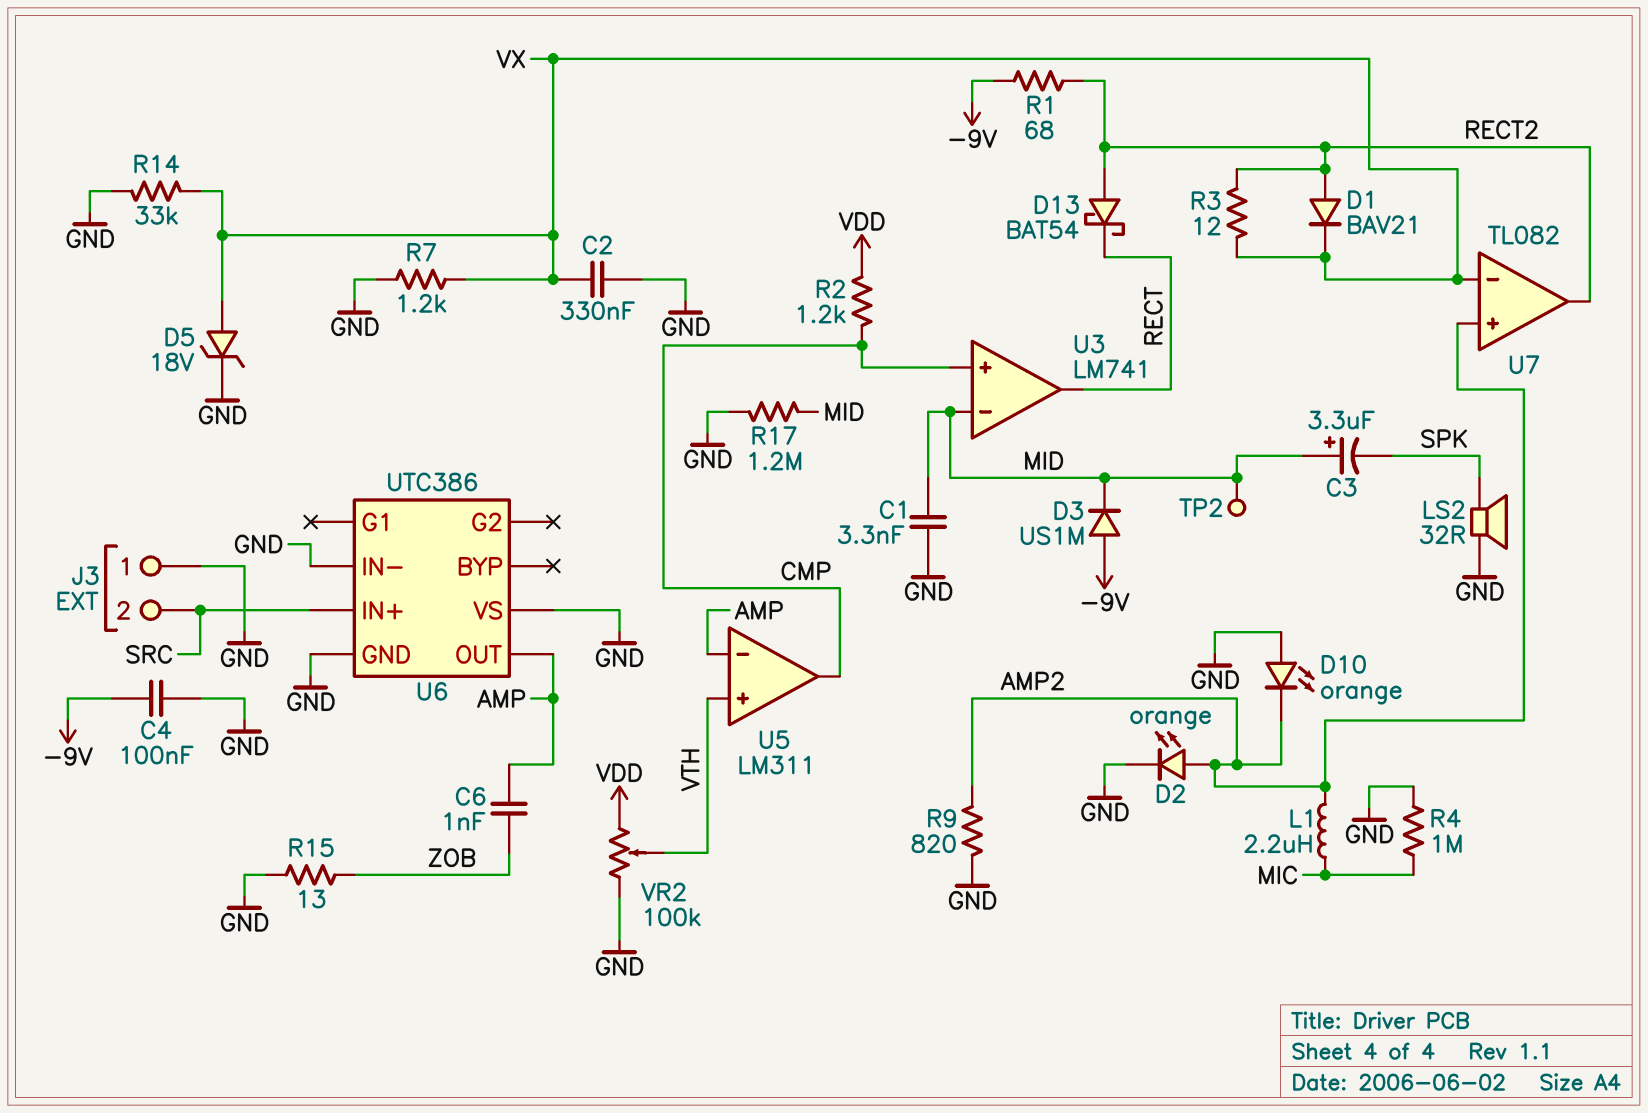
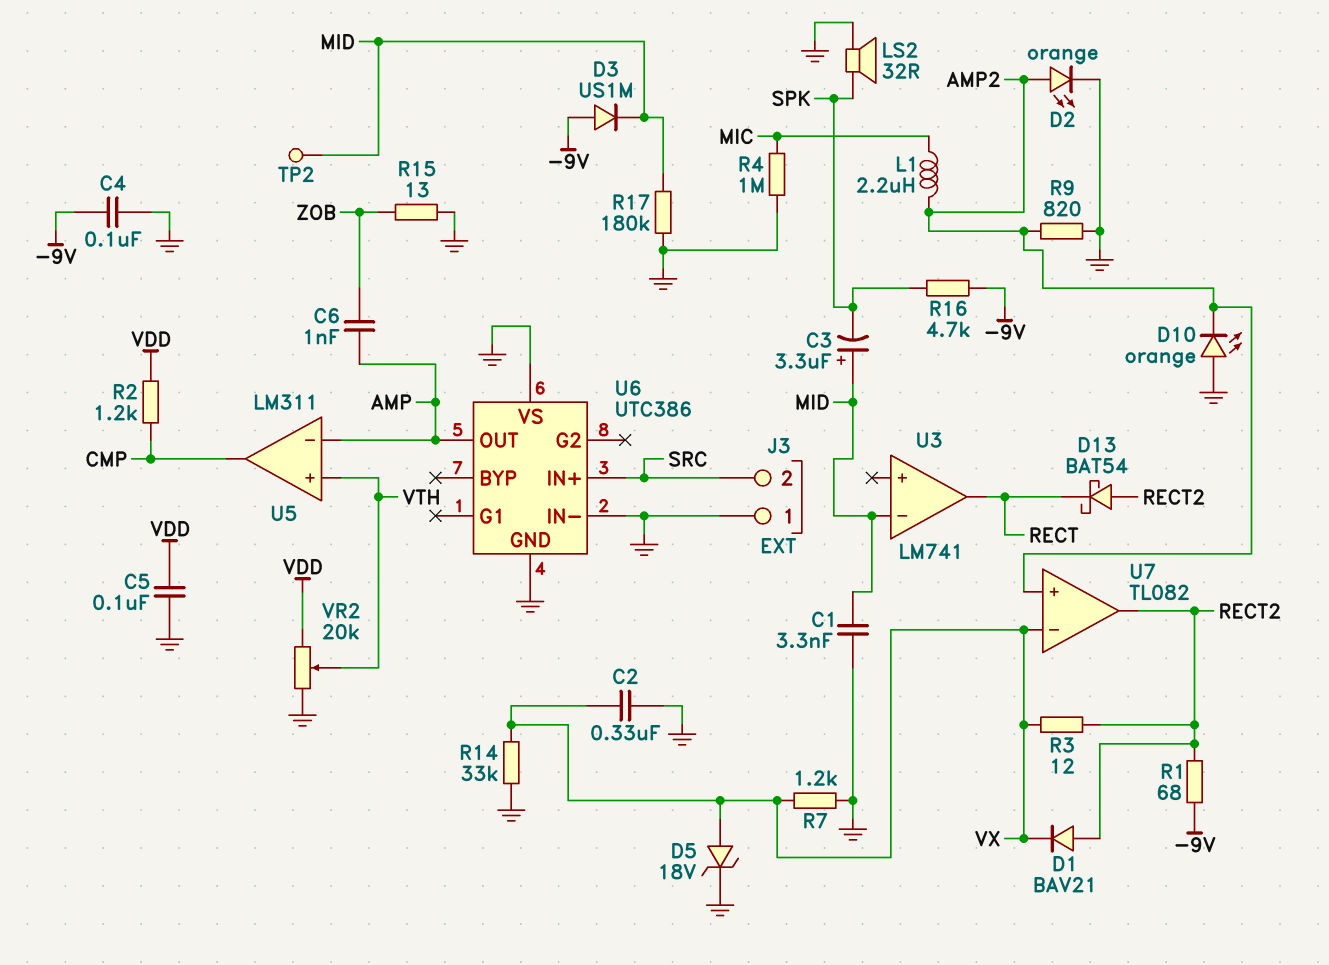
C5: none -> 100nF (GND, VDD)
R16: none -> 4.7k (-9V, SPK)
R17: 1.2M (GND, MID) -> 180k (GND, MID)
U3 pin in+: CMP -> none
VR2: 100k (GND, VDD, wiper VTH) -> 20k (GND, VDD, wiper VTH)

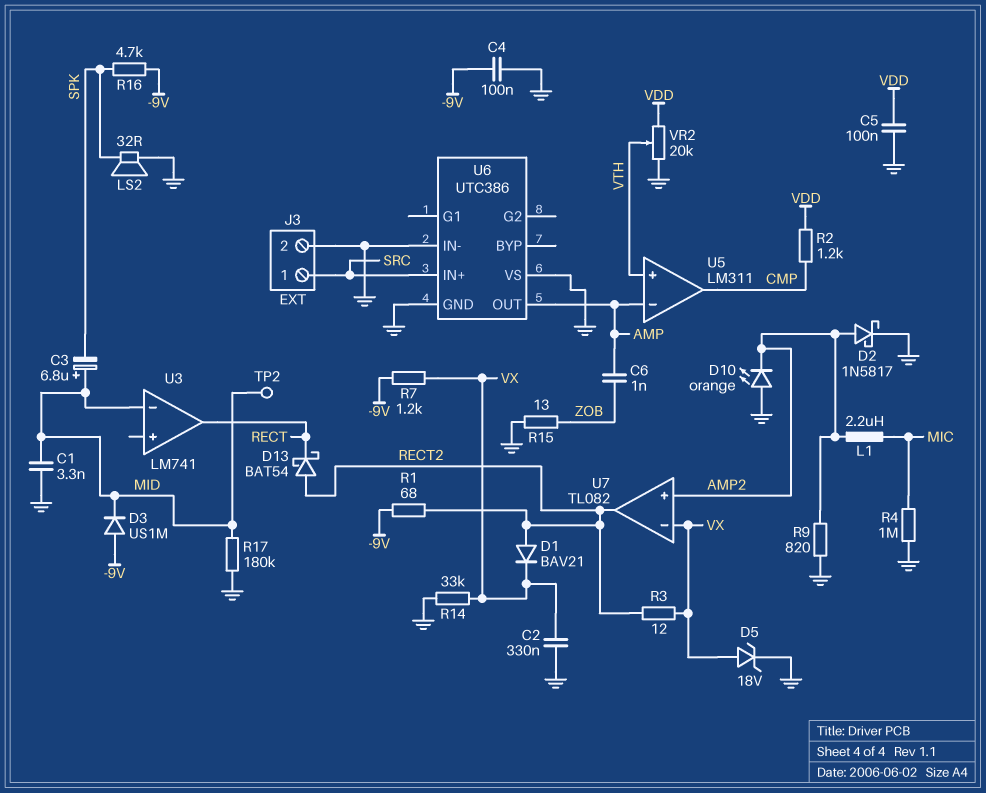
C3: 3.3uF (plus MID, minus SPK) -> 6.8uF (plus MID, minus SPK)
D2: LED orange (A AMP2, K GND) -> schottky 1N5817 (A AMP2, K GND)
J3 pin 1: GND -> SRC
J3 pin 2: SRC -> GND
R7: 1.2k (GND, VX) -> 1.2k (-9V, VX)

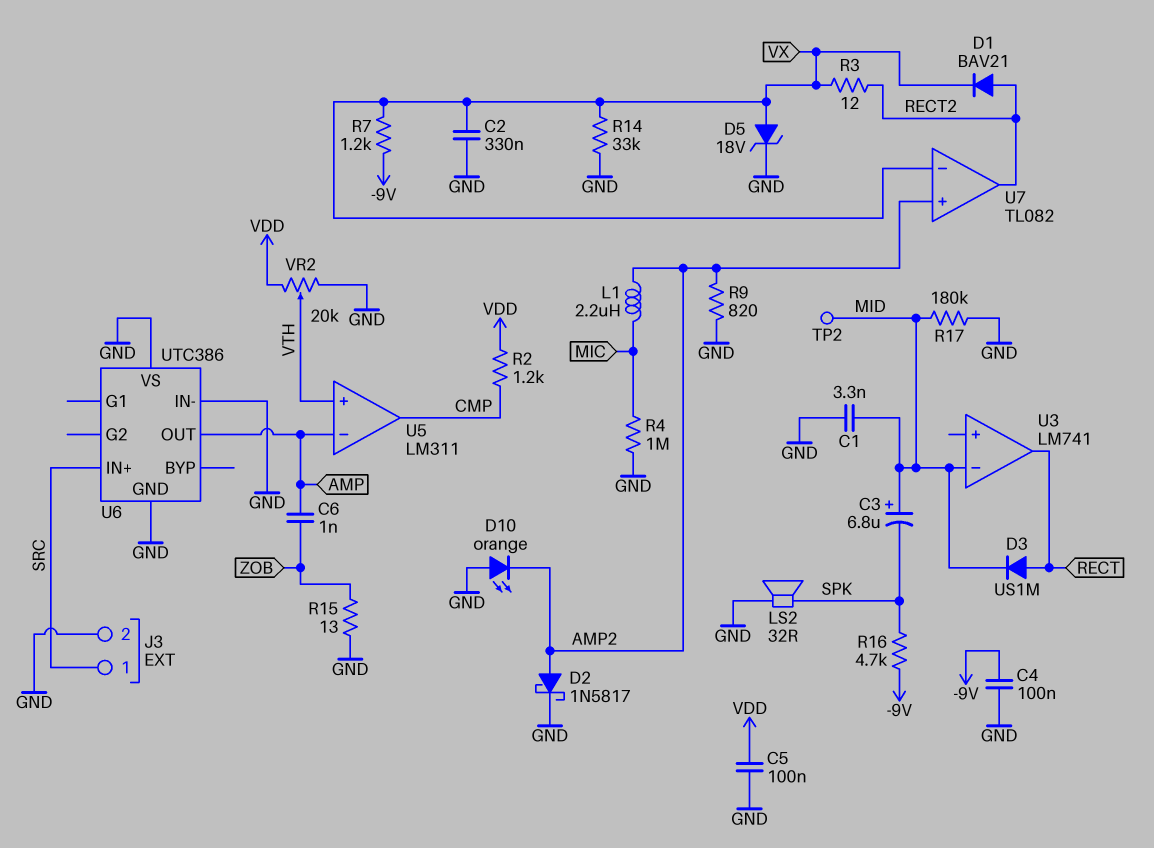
D3: diode US1M (A -9V, K MID) -> diode US1M (A RECT, K MID)
D13: schottky BAT54 (A RECT2, K RECT) -> none
R1: 68 (-9V, RECT2) -> none

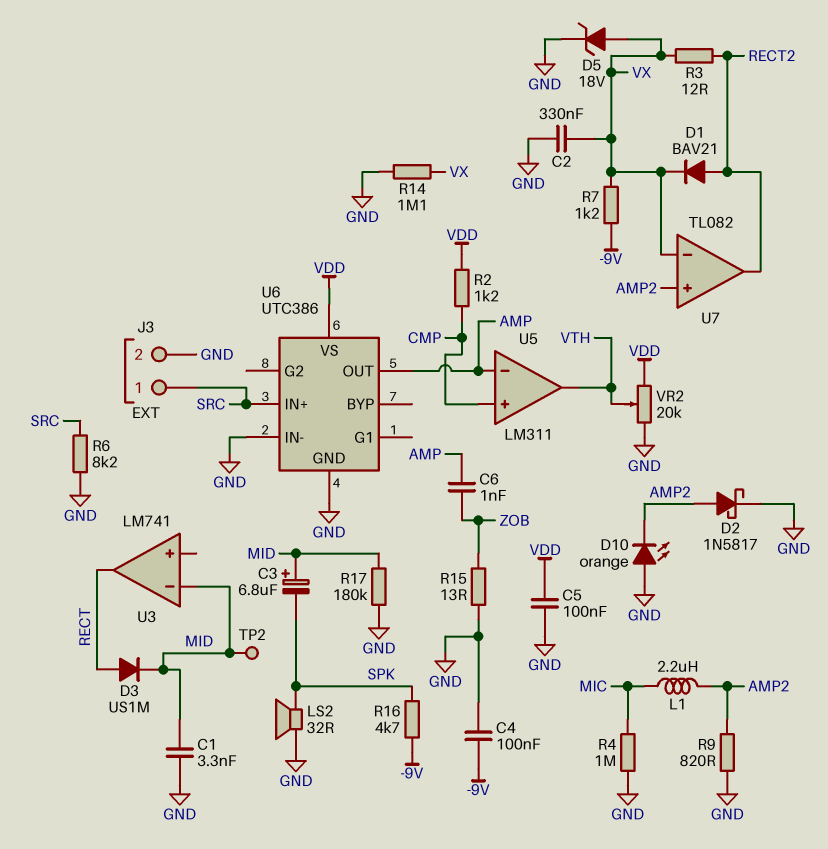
R6: none -> 8.2k (GND, SRC)
R14: 33k (GND, VX) -> 1.1M (GND, VX)
U5 pin in+: VTH -> CMP
U5 pin out: CMP -> VTH
U6 pin VS: GND -> VDD

